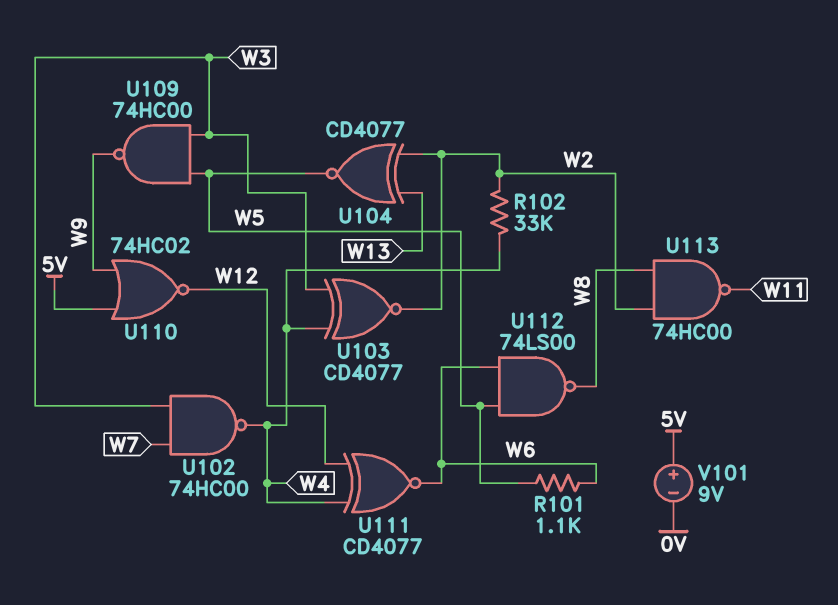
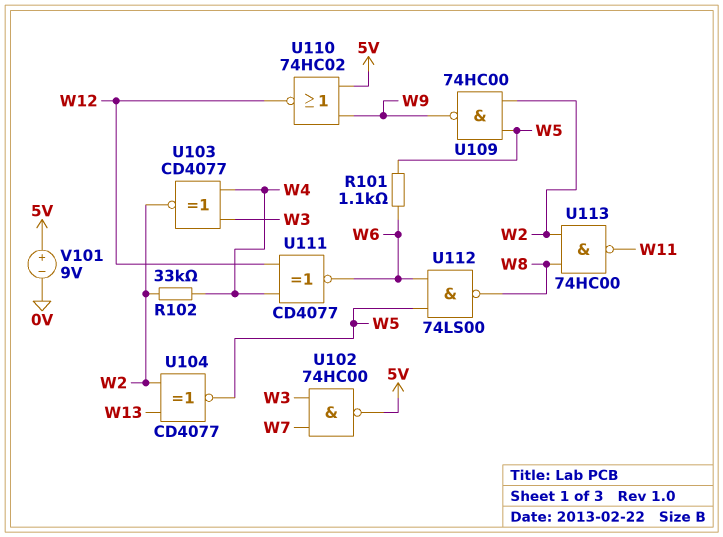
U102: NAND 74HC00 (in W3, in W7, out W4) -> NAND 74HC00 (in W3, in W7, out 5V)
U109: NAND 74HC00 (in W3, in W5, out W9) -> NAND 74HC00 (in W2, in W5, out W9)

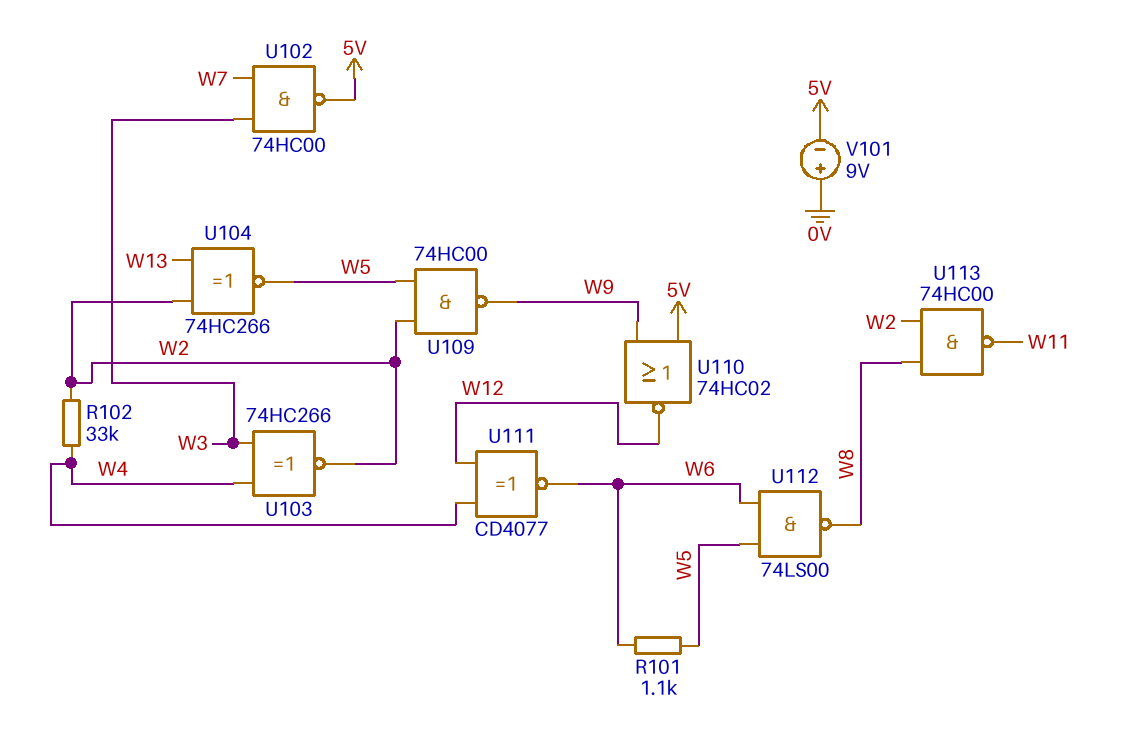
U103: XNOR CD4077 (in W3, in W4, out W2) -> XNOR 74HC266 (in W3, in W4, out W2)
U104: XNOR CD4077 (in W2, in W13, out W5) -> XNOR 74HC266 (in W2, in W13, out W5)
V101: 9V (plus 5V, minus 0V) -> 9V (plus 0V, minus 5V)

